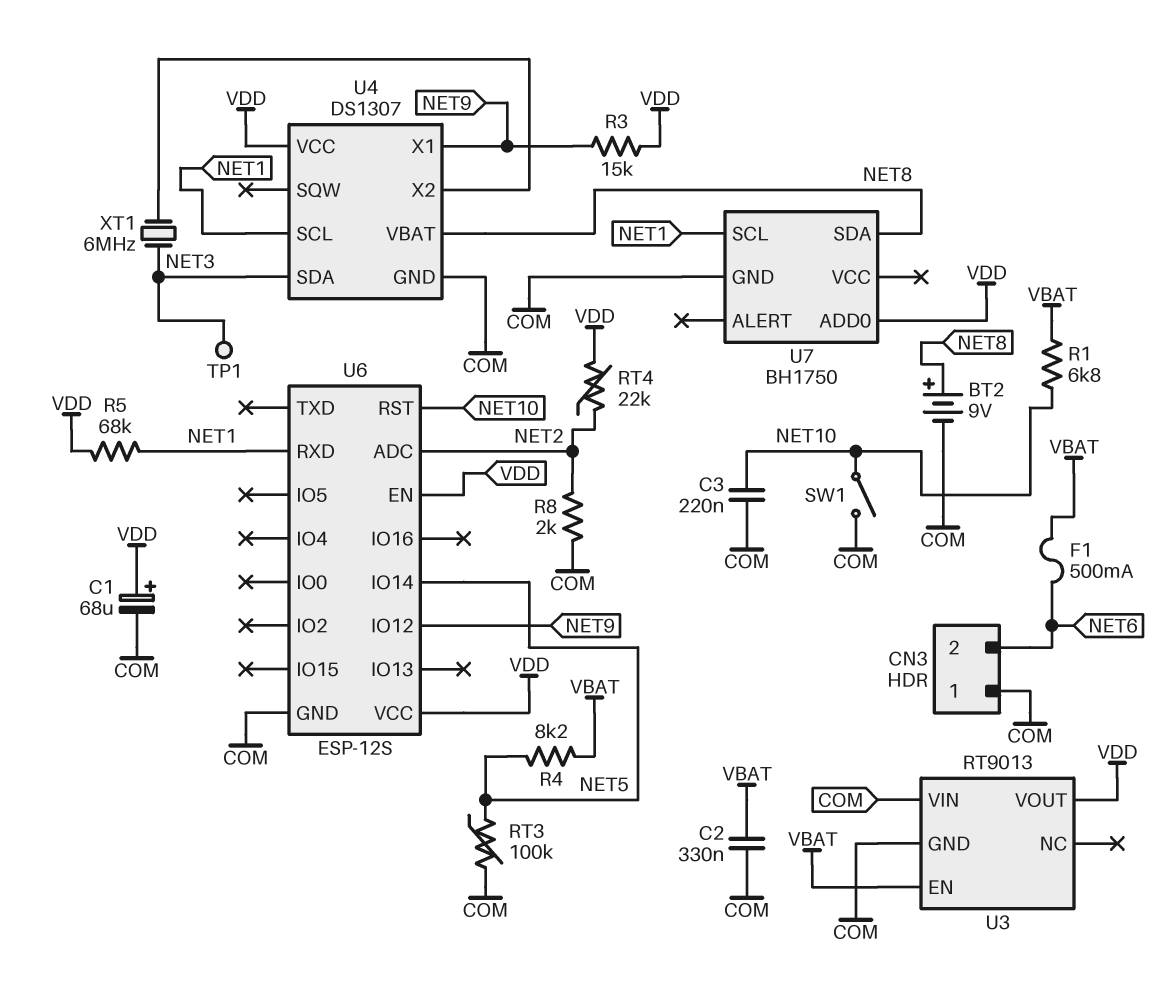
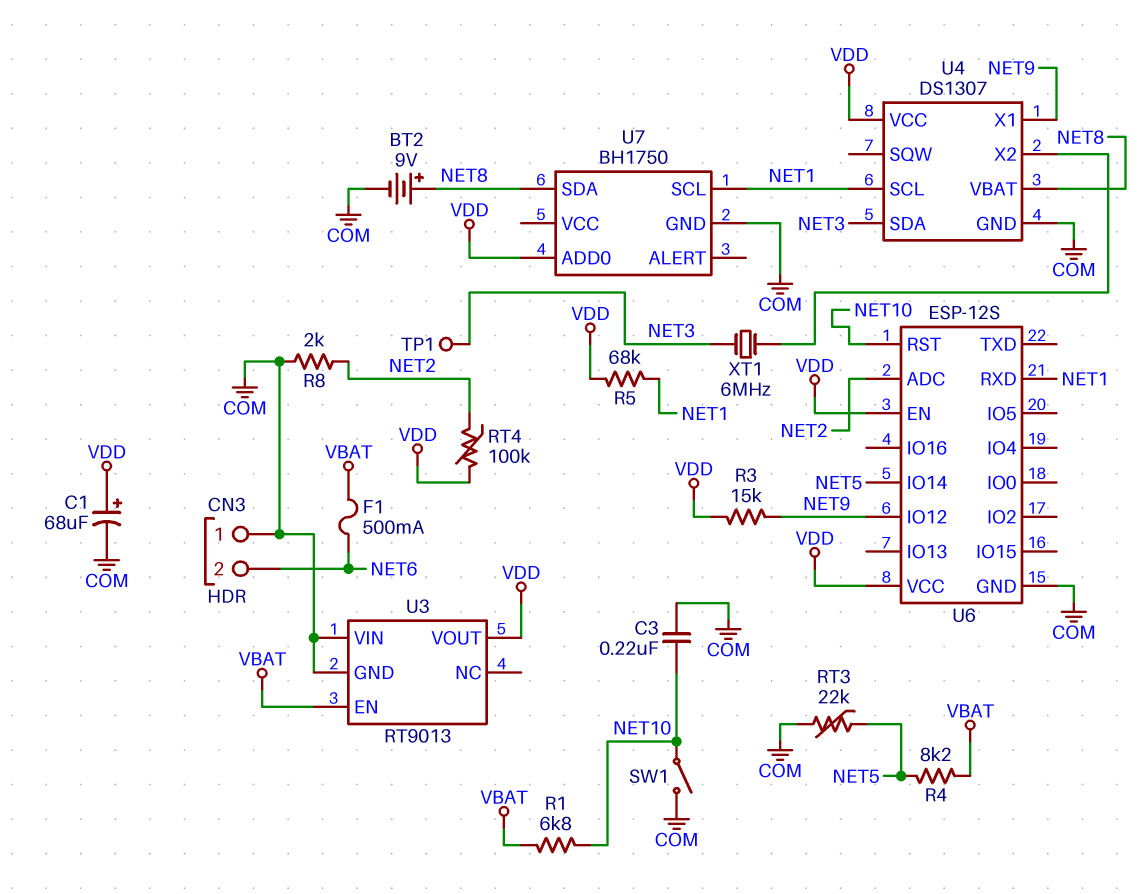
C2: 330nF (COM, VBAT) -> none
RT3: 100k (COM, NET5) -> 22k (COM, NET5)
RT4: 22k (NET2, VDD) -> 100k (NET2, VDD)

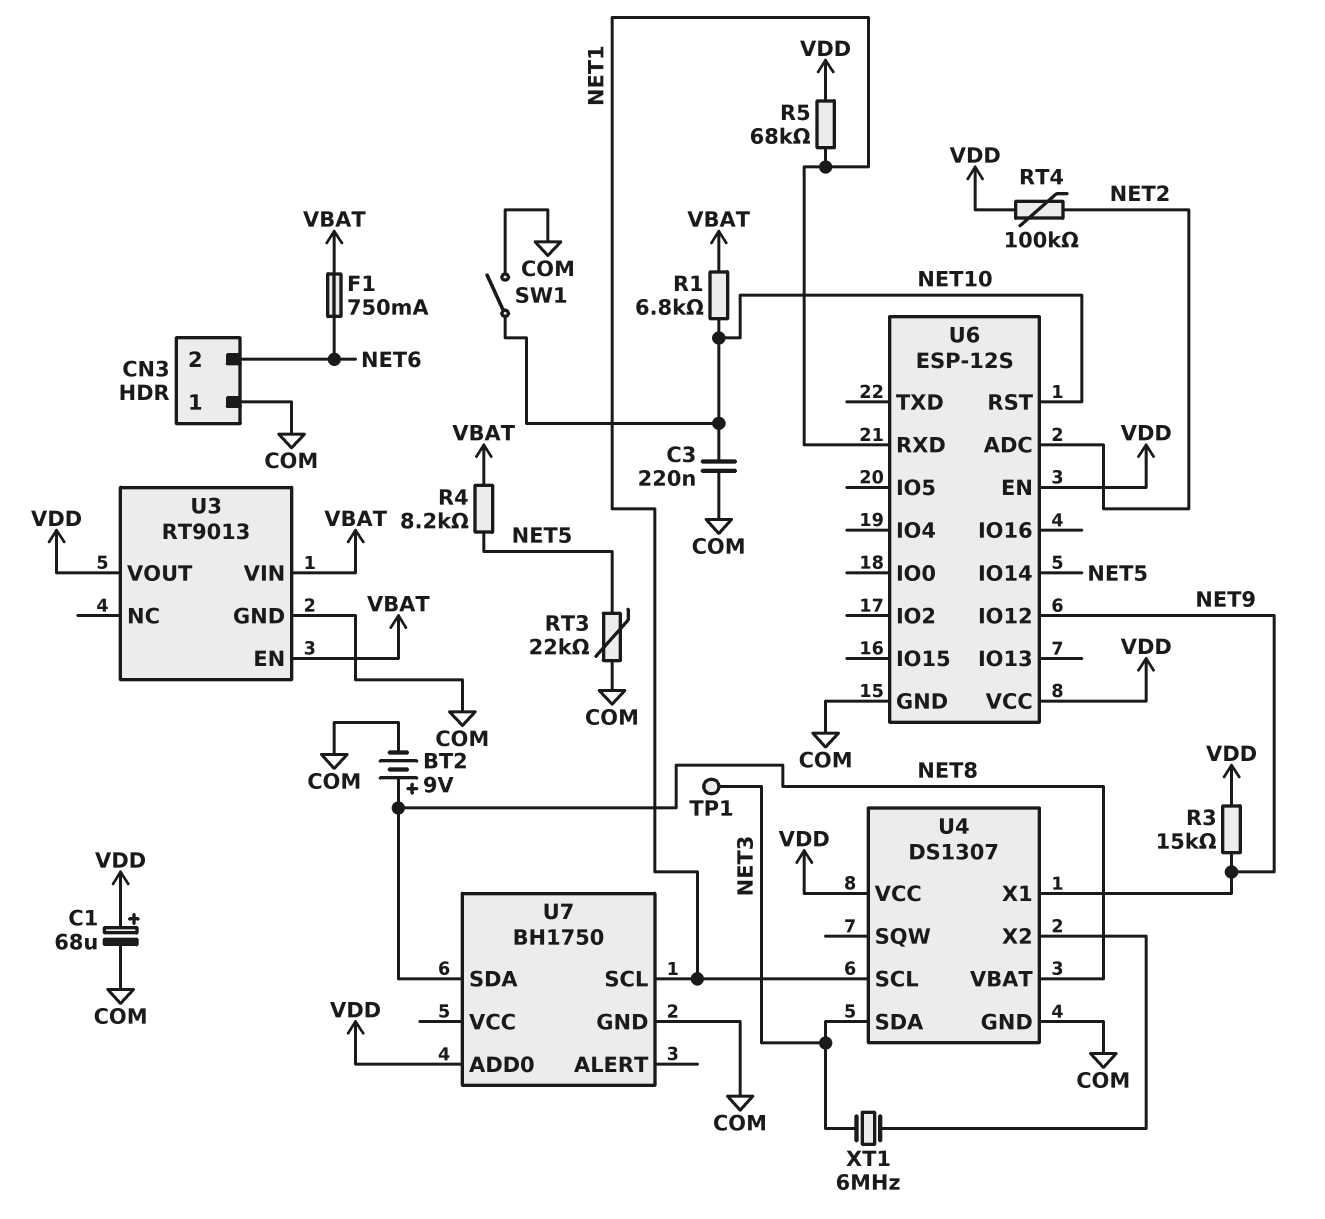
F1: 500mA (NET6, VBAT) -> 750mA (NET6, VBAT)
R8: 2k (COM, NET2) -> none
U3 pin VIN: COM -> VBAT

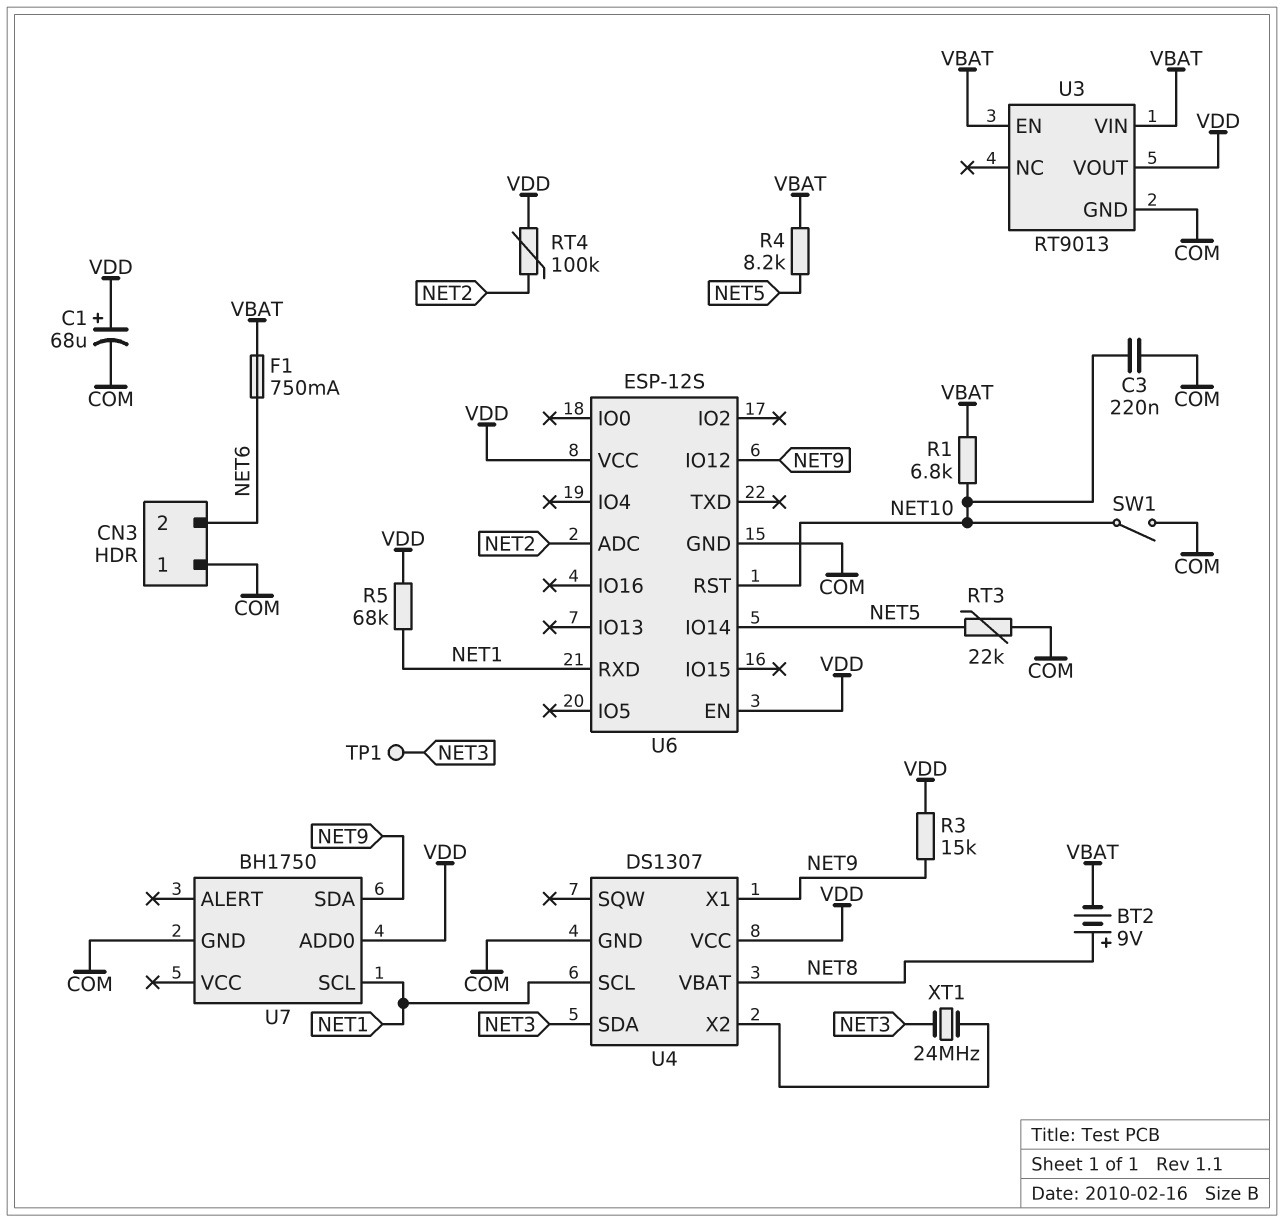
BT2: 9V (plus NET8, minus COM) -> 9V (plus NET8, minus VBAT)
U7 pin SDA: NET8 -> NET9
XT1: 6MHz (NET3, U4/X2) -> 24MHz (NET3, U4/X2)

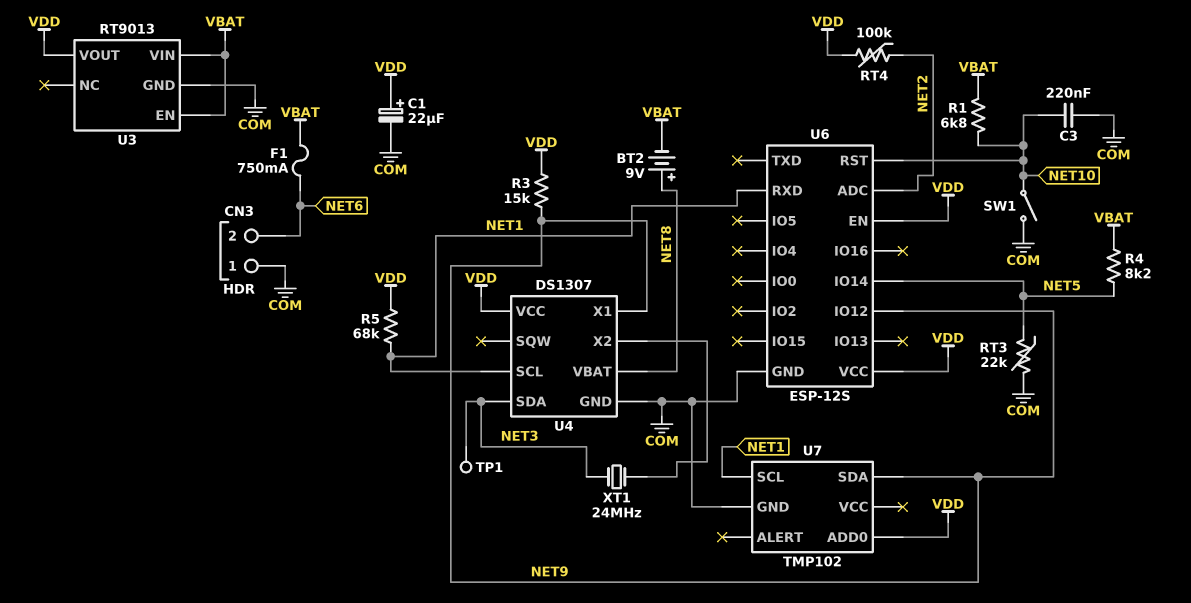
C1: 68uF (plus VDD, minus COM) -> 22uF (plus VDD, minus COM)
U7: BH1750 -> TMP102

